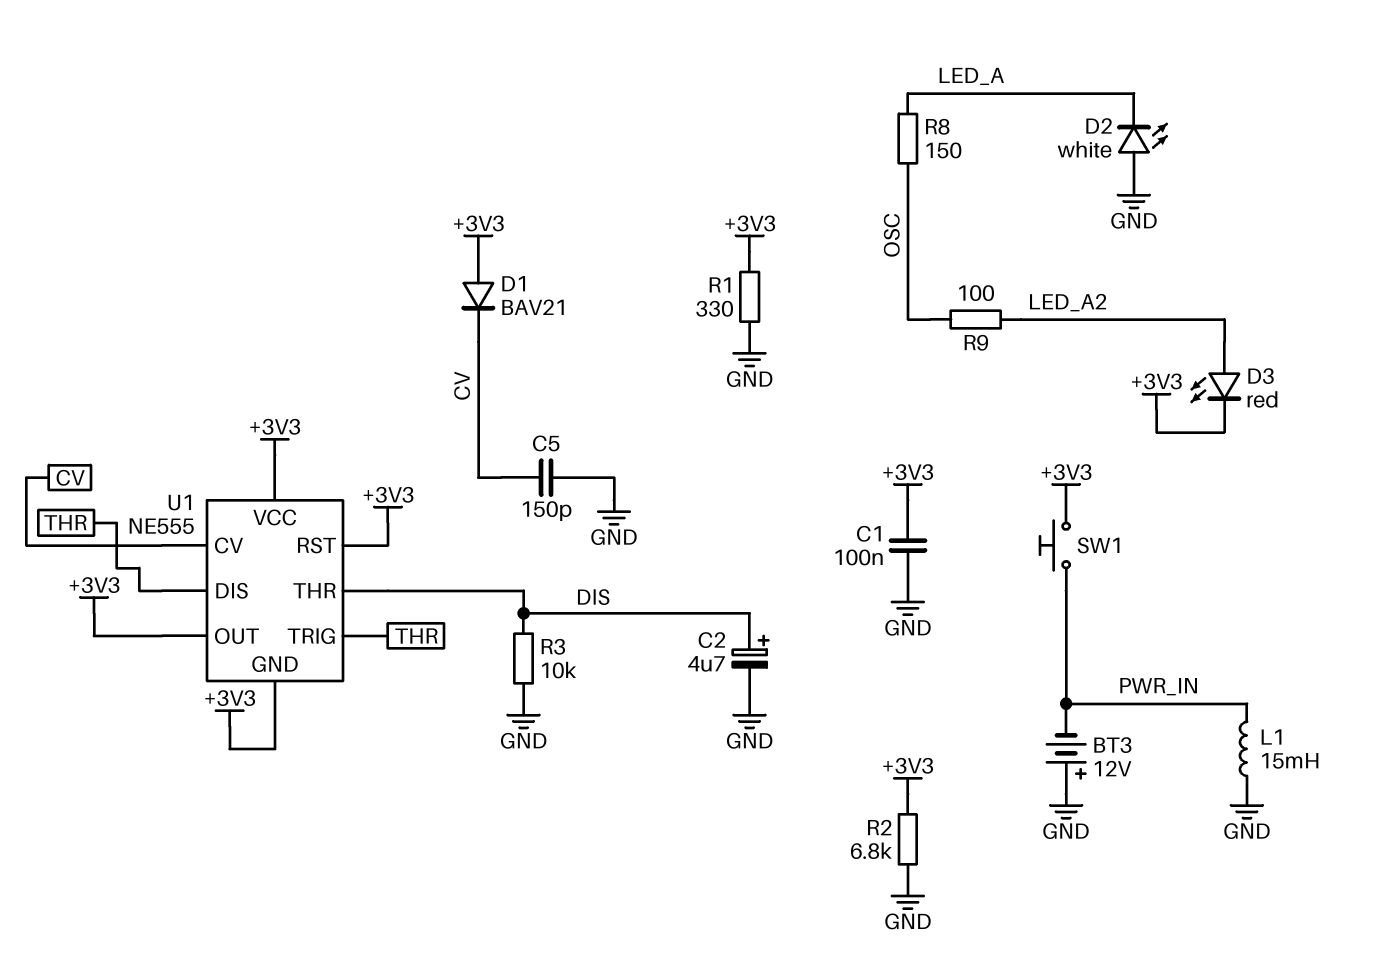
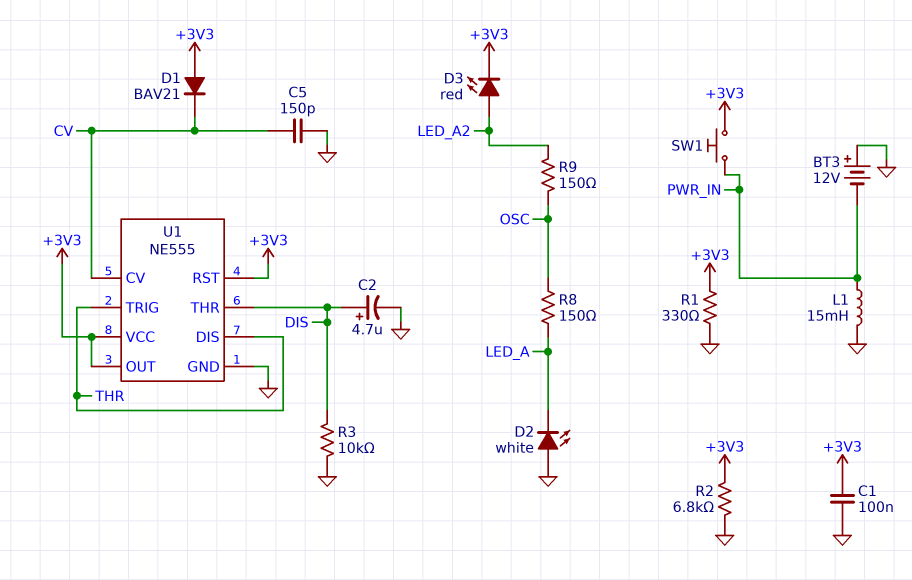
R9: 100 (LED_A2, OSC) -> 150 (LED_A2, OSC)
U1 pin GND: +3V3 -> GND

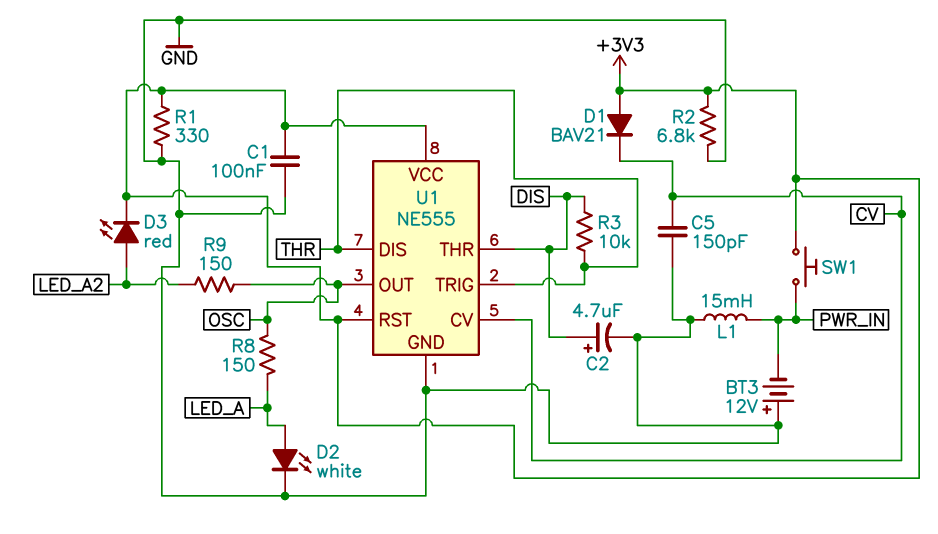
D2: LED white (A GND, K LED_A) -> LED white (A LED_A, K GND)
R3: 10k (DIS, GND) -> 10k (DIS, THR)
U1 pin OUT: +3V3 -> OSC

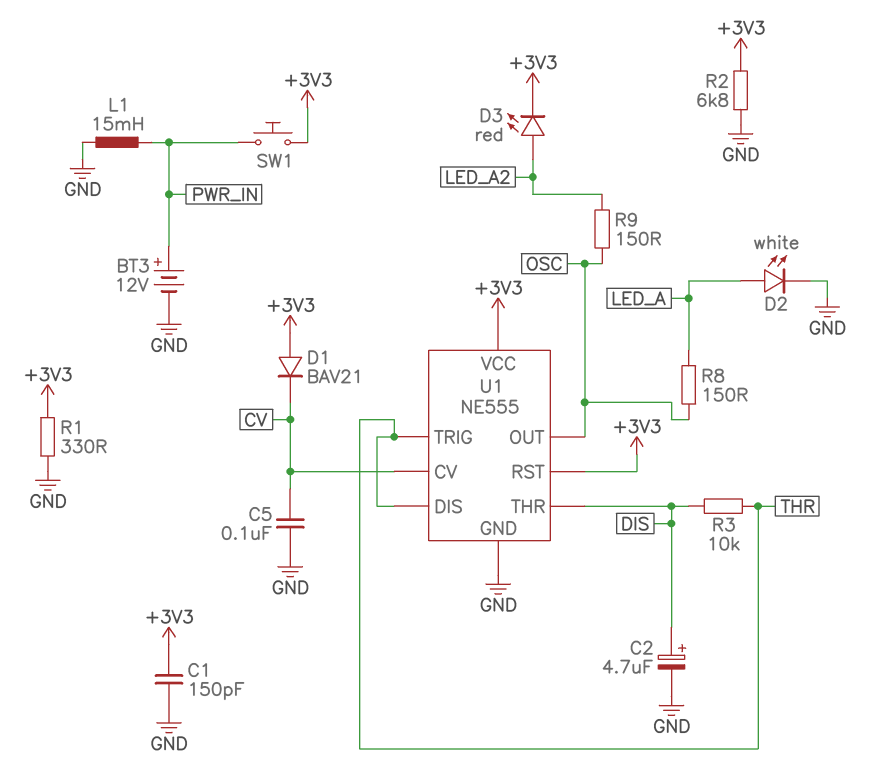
BT3: 12V (plus GND, minus PWR_IN) -> 12V (plus PWR_IN, minus GND)
C1: 100nF (+3V3, GND) -> 150pF (+3V3, GND)
C5: 150pF (CV, GND) -> 100nF (CV, GND)

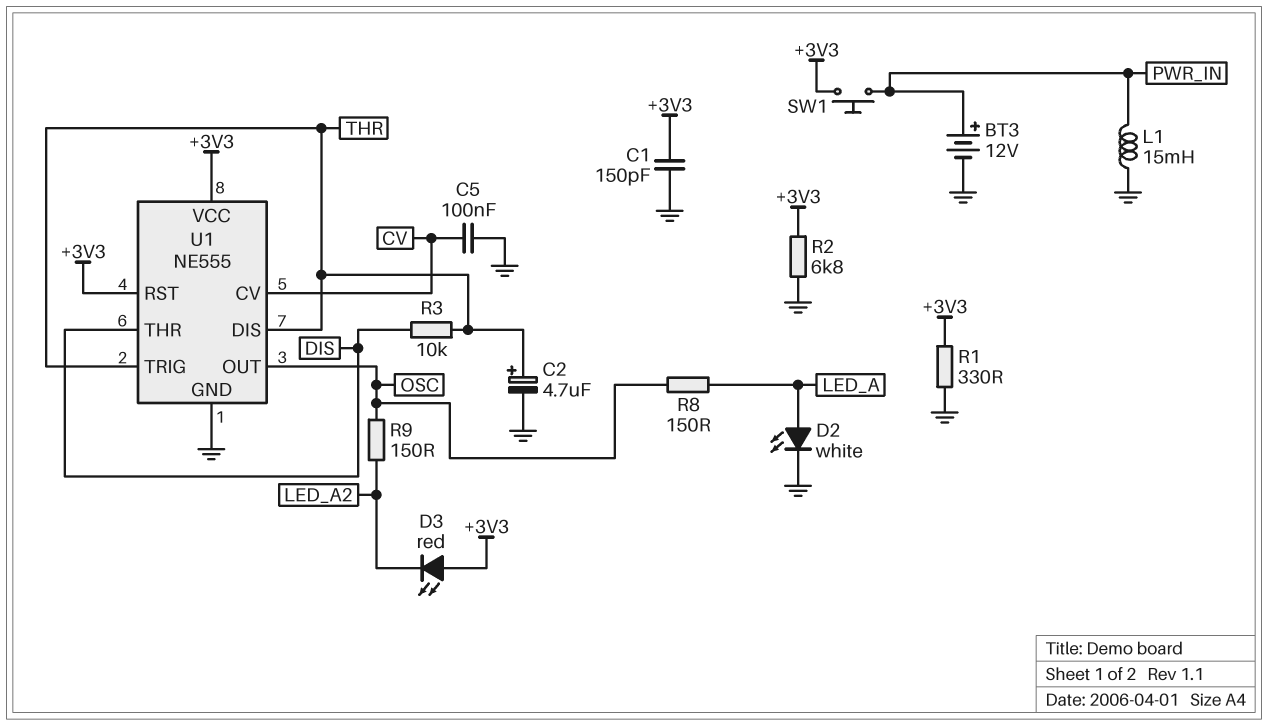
C2: 4.7uF (plus DIS, minus GND) -> 4.7uF (plus THR, minus GND)
D1: diode BAV21 (A +3V3, K CV) -> none
D3: LED red (A LED_A2, K +3V3) -> LED red (A +3V3, K LED_A2)

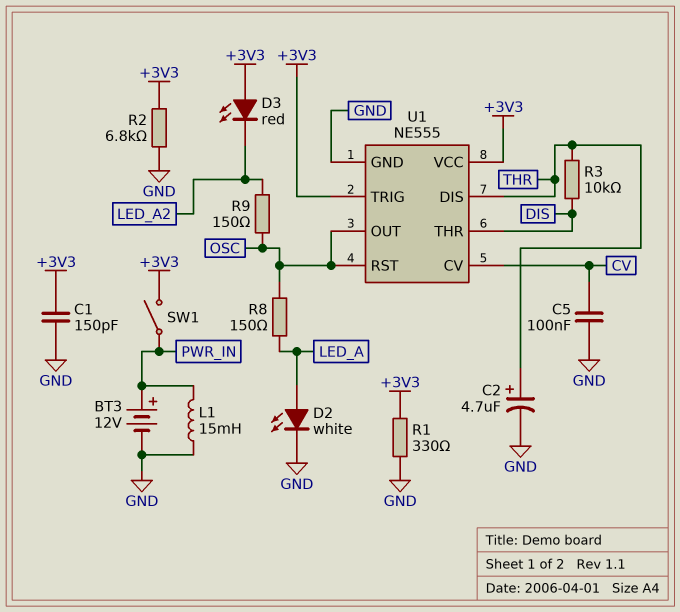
SW1: button (+3V3, PWR_IN) -> switch (+3V3, PWR_IN)
U1 pin RST: +3V3 -> OSC
U1 pin TRIG: THR -> +3V3

